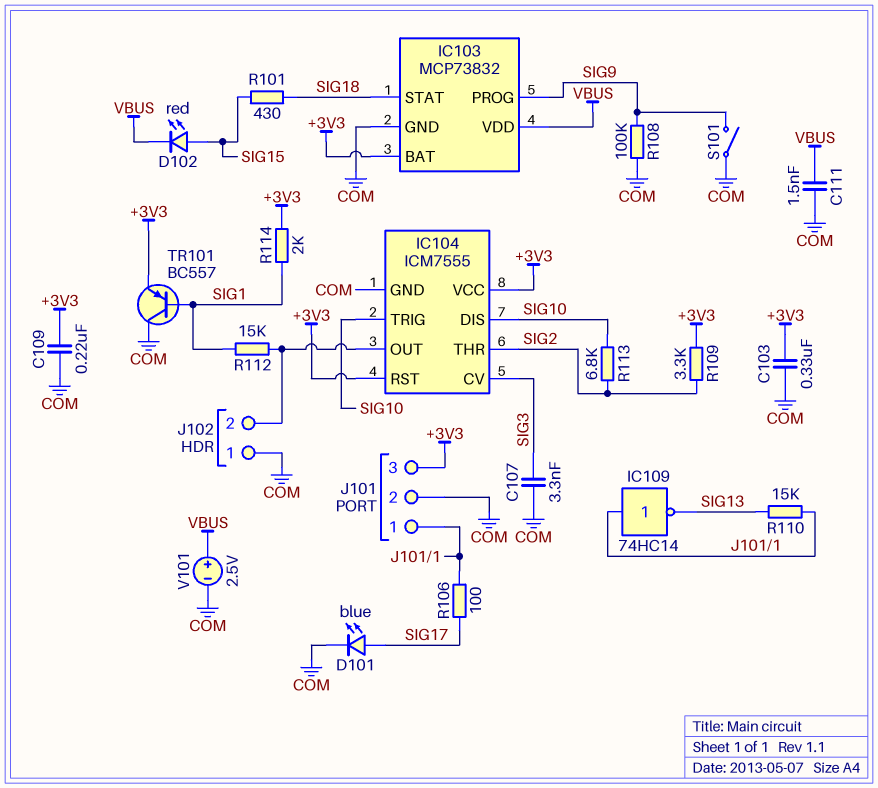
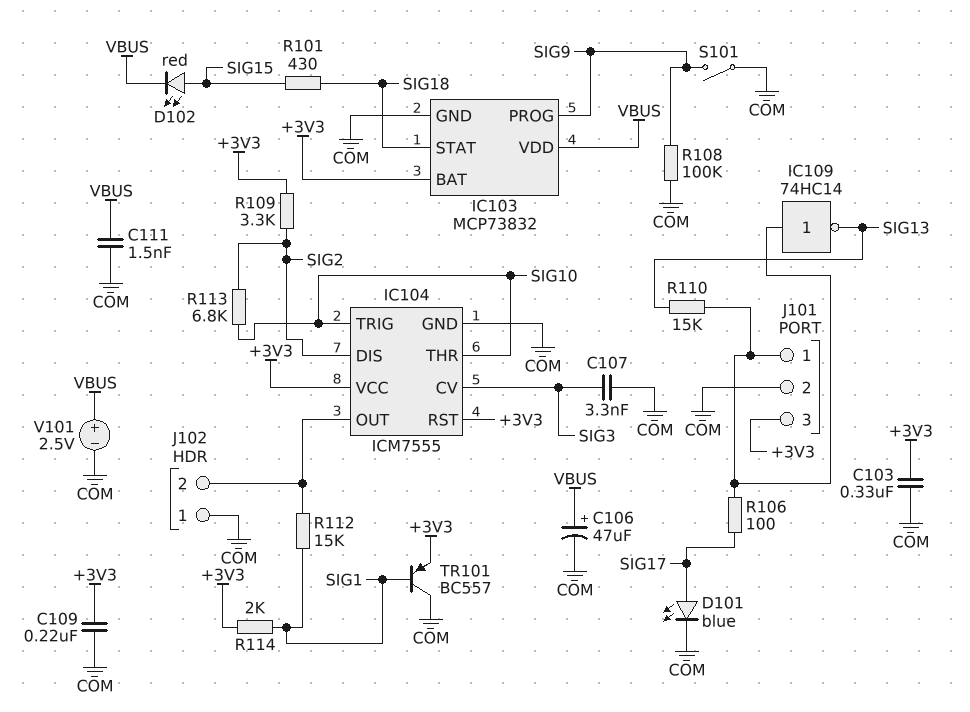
C106: none -> 47uF (plus VBUS, minus COM)
IC104 pin DIS: SIG10 -> SIG2
IC104 pin THR: SIG2 -> SIG10

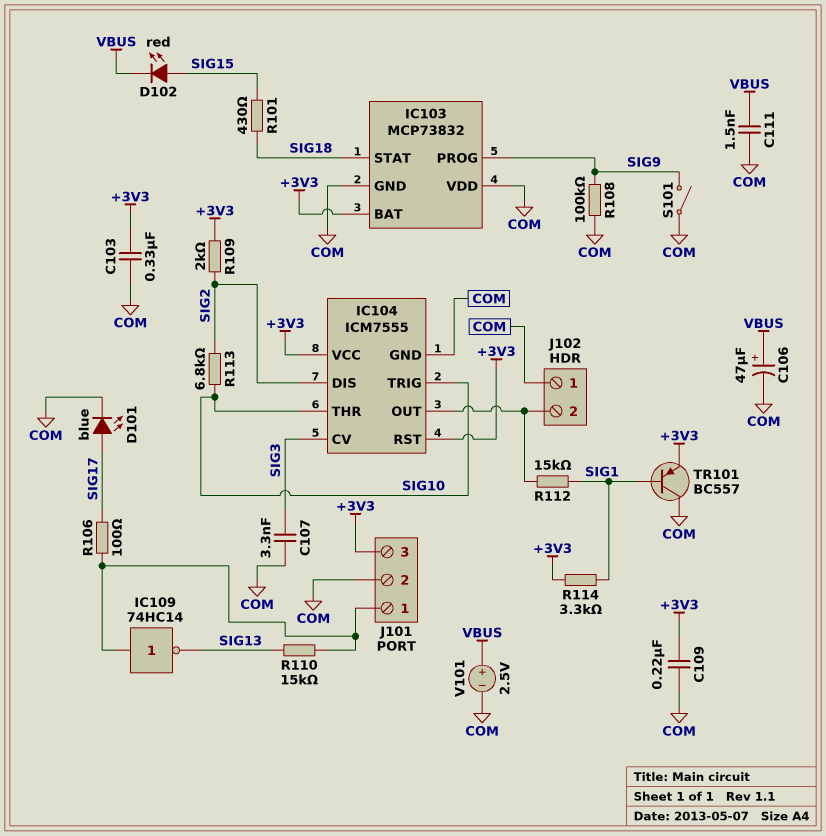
IC103 pin VDD: VBUS -> COM
R109: 3.3k (+3V3, SIG2) -> 2k (+3V3, SIG2)
R114: 2k (+3V3, SIG1) -> 3.3k (+3V3, SIG1)

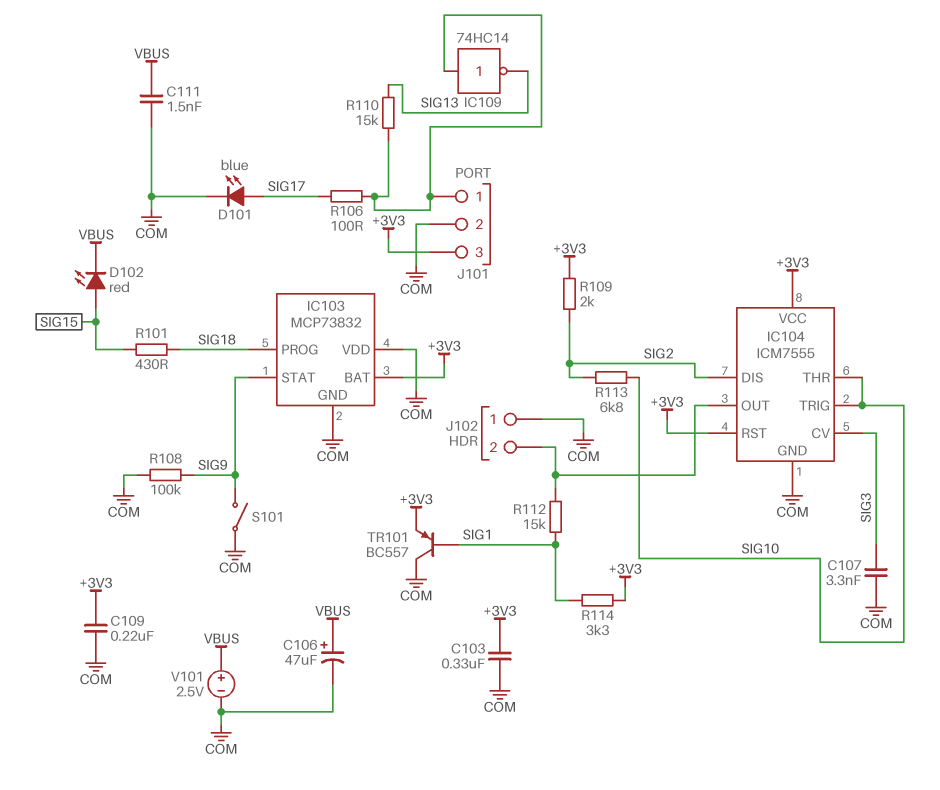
IC103 pin PROG: SIG9 -> SIG18
IC103 pin STAT: SIG18 -> SIG9

